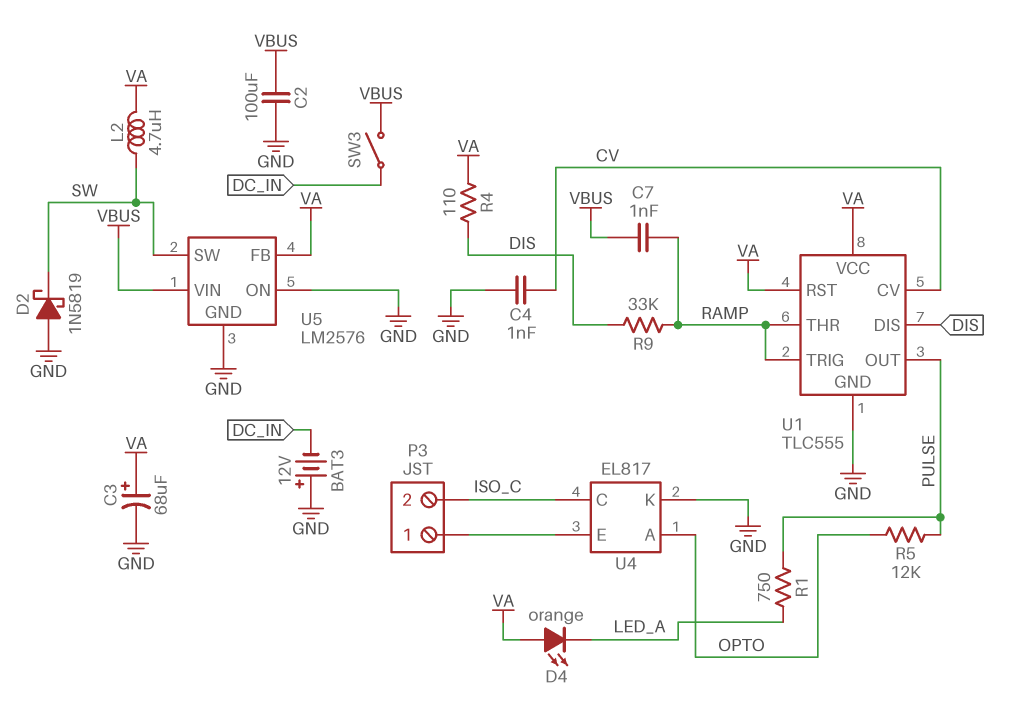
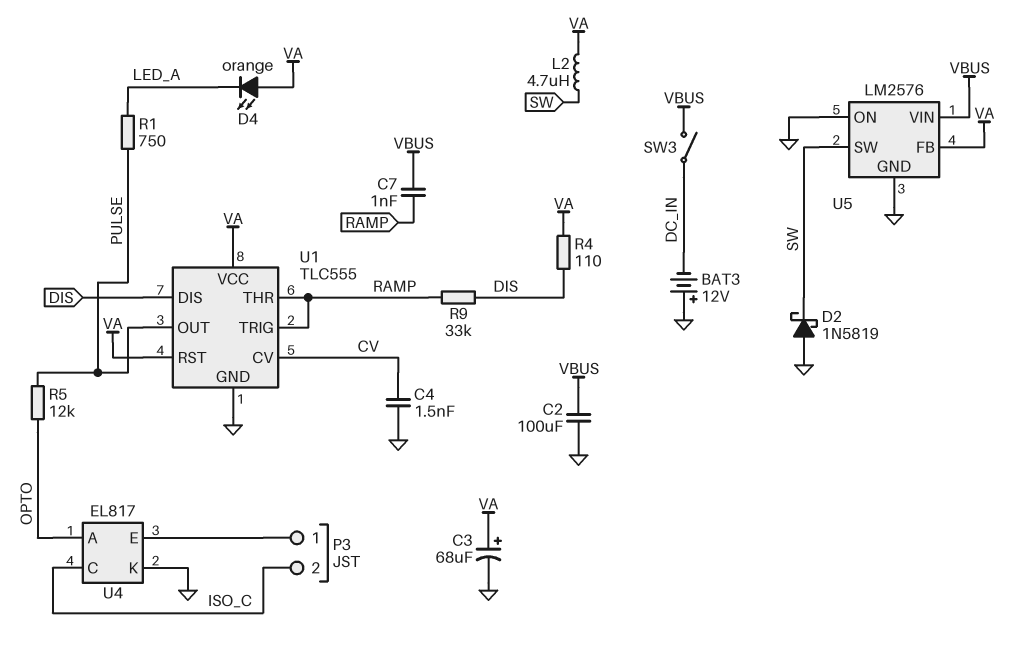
C4: 1nF (CV, GND) -> 1.5nF (CV, GND)

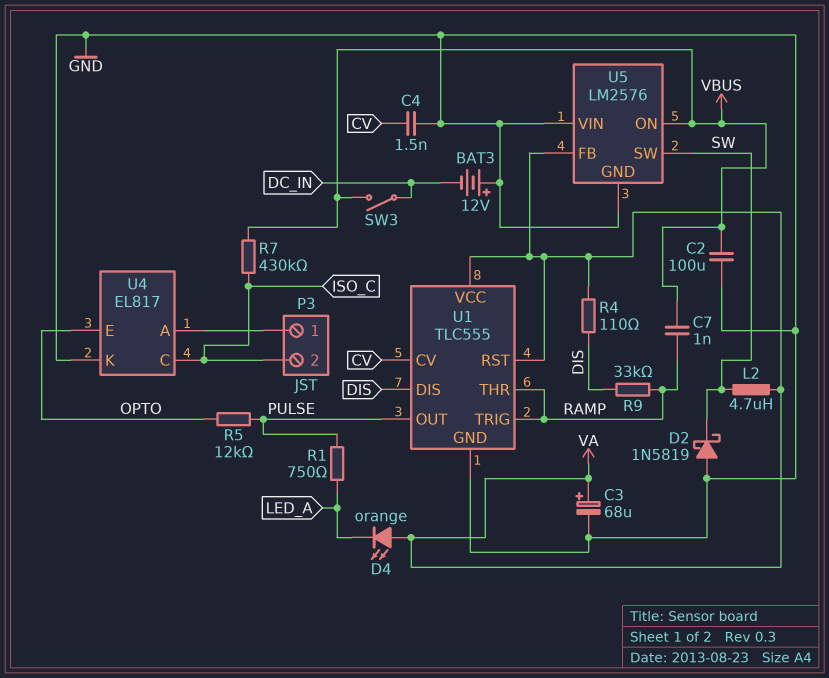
R7: none -> 430k (ISO_C, VBUS)
U4 pin A: OPTO -> P3/1
U4 pin E: P3/1 -> OPTO
U5 pin ON: GND -> VBUS
U5 pin VIN: VBUS -> GND

